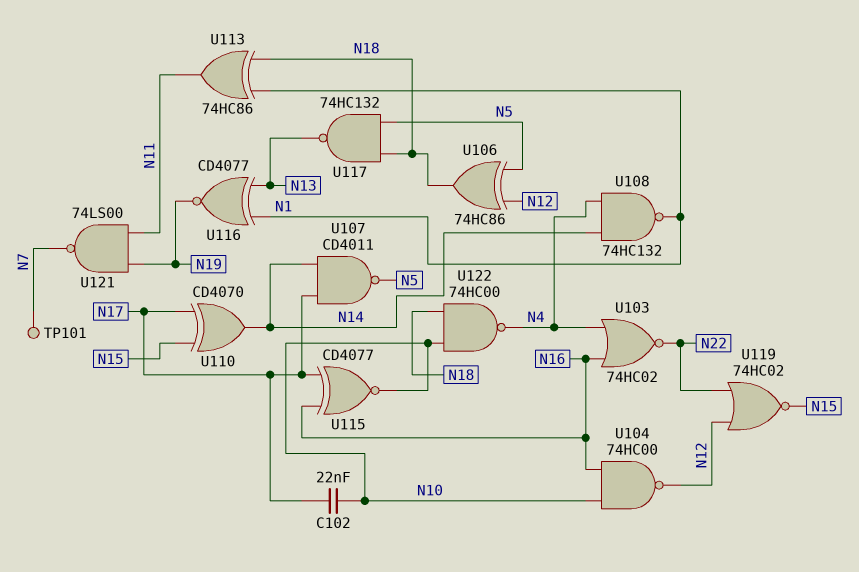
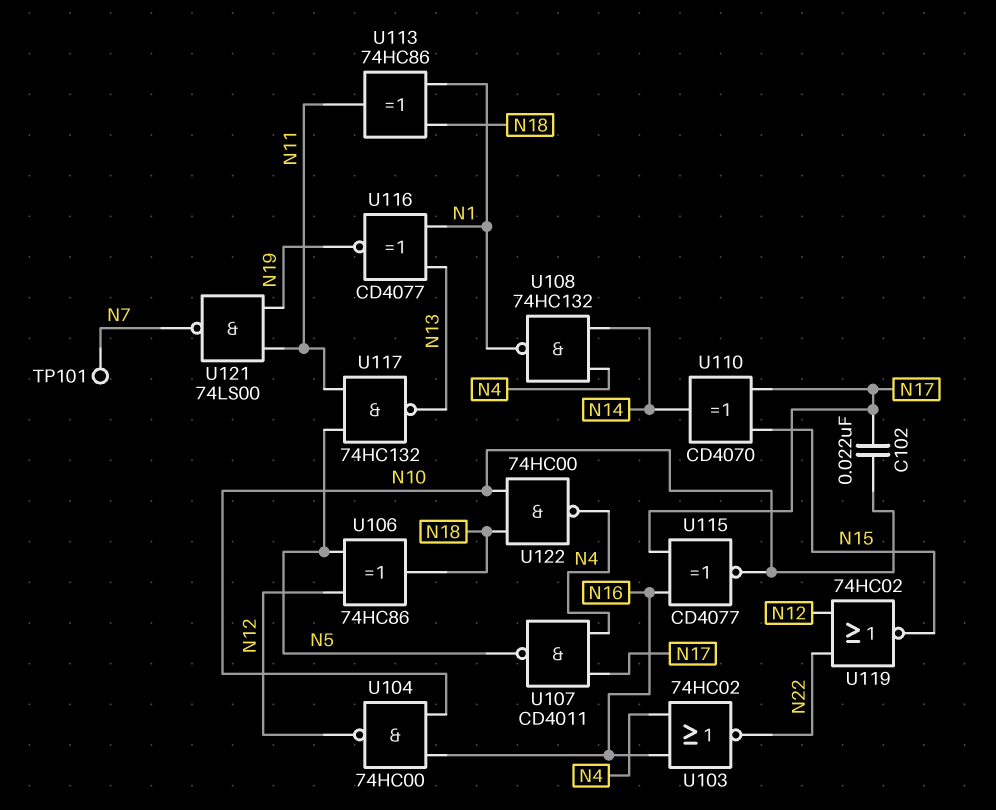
U107: NAND CD4011 (in N14, in N17, out N5) -> NAND CD4011 (in N4, in N17, out N5)
U117: NAND 74HC132 (in N5, in N18, out N13) -> NAND 74HC132 (in N5, in N11, out N13)

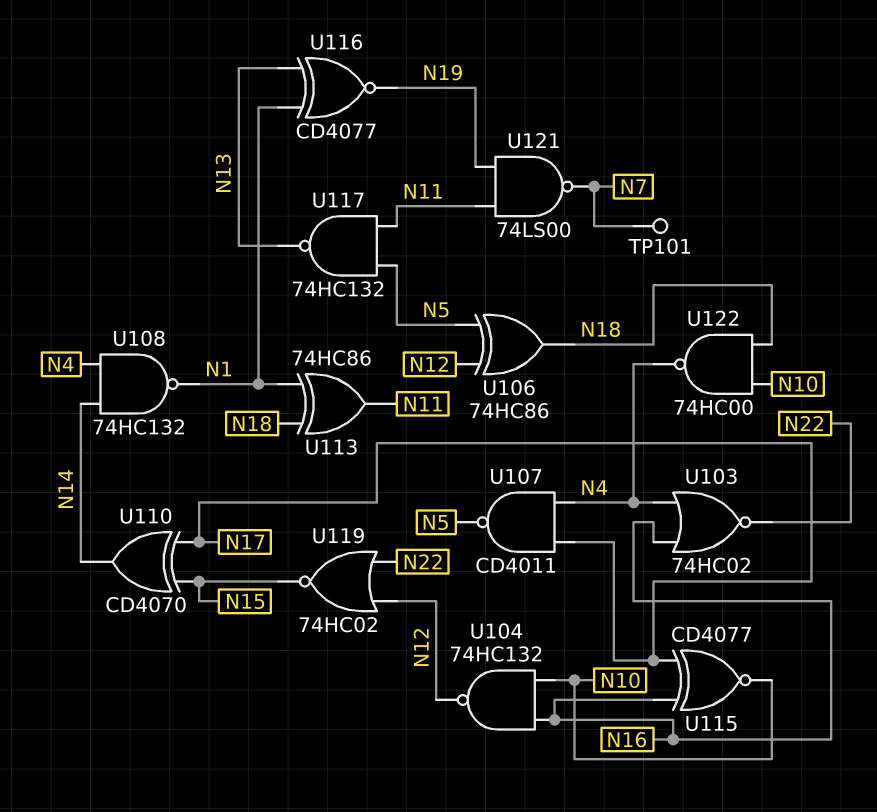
C102: 22nF (N10, N17) -> none
U104: NAND 74HC00 (in N10, in N16, out N12) -> NAND 74HC132 (in N10, in N16, out N12)

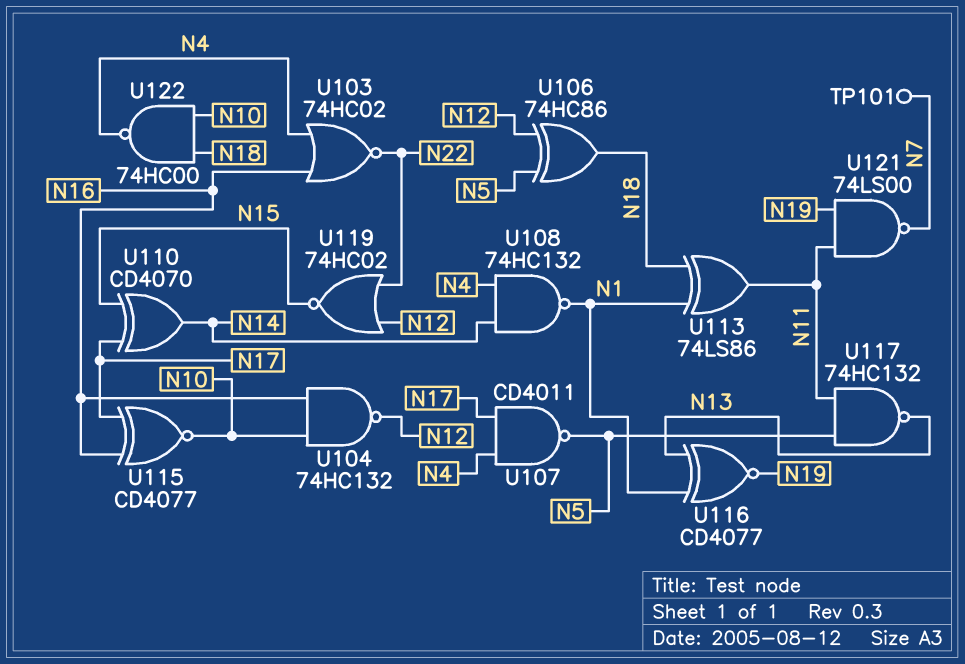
U113: XOR 74HC86 (in N1, in N18, out N11) -> XOR 74LS86 (in N1, in N18, out N11)

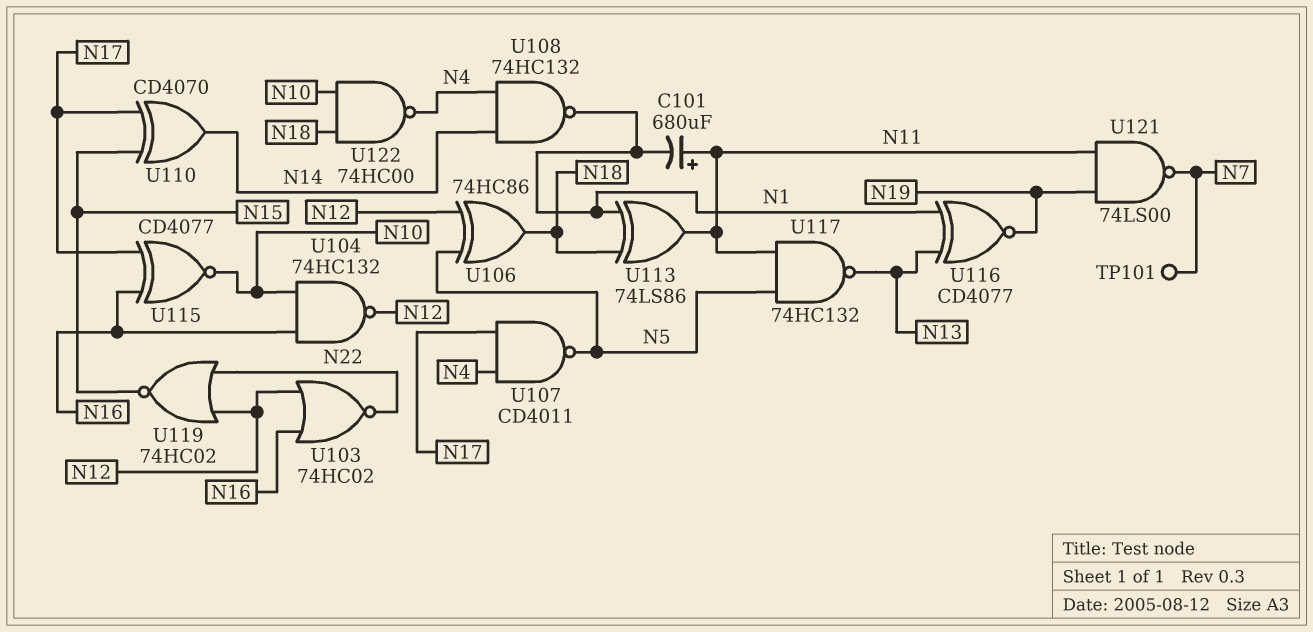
C101: none -> 680uF (plus N11, minus N1)
U103: NOR 74HC02 (in N4, in N16, out N22) -> NOR 74HC02 (in N12, in N16, out N22)

